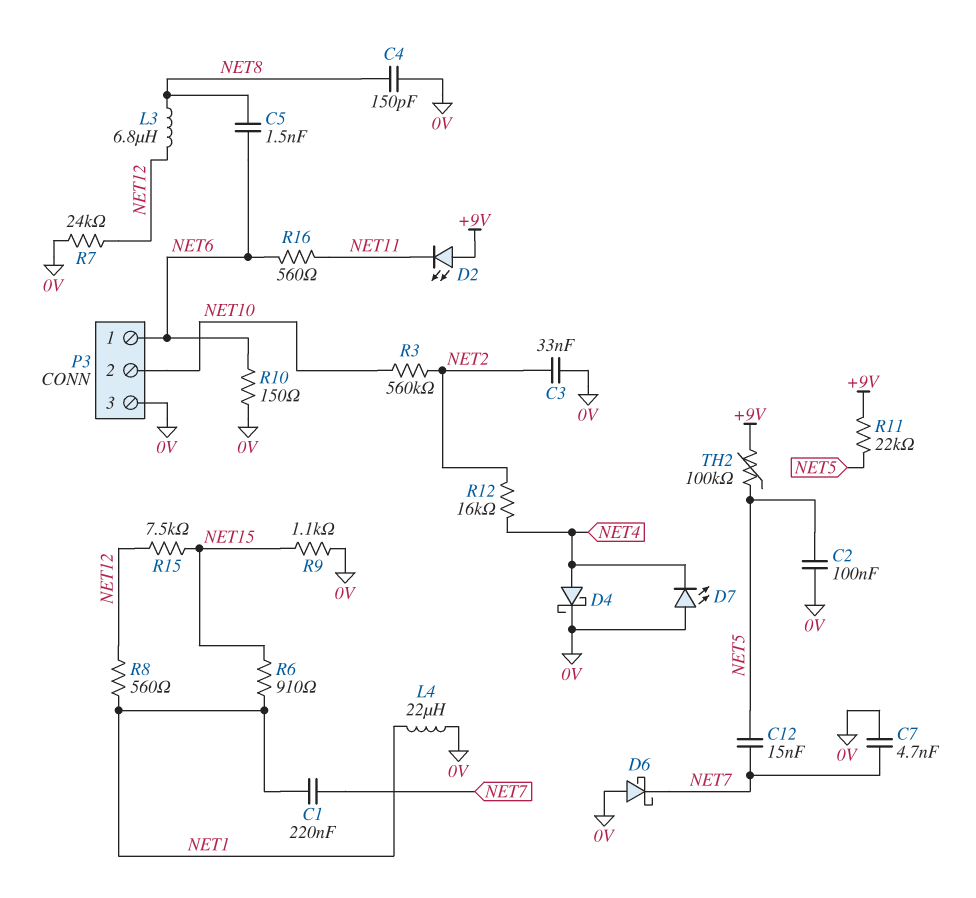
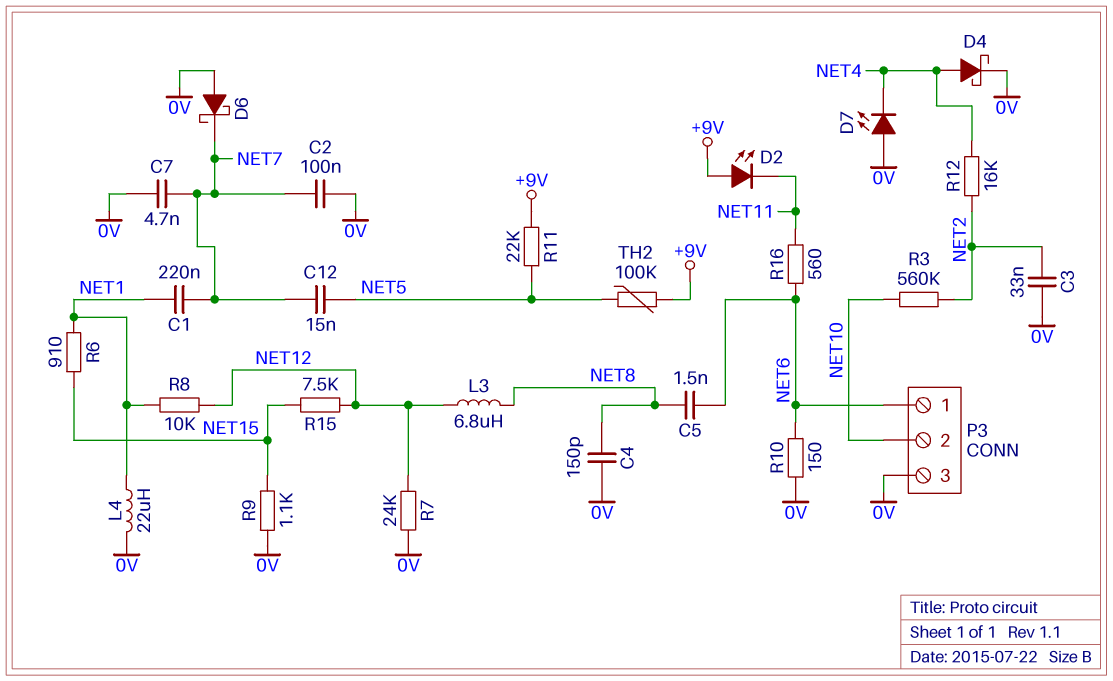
C2: 100nF (0V, NET5) -> 100nF (0V, NET7)
R8: 560 (NET1, NET12) -> 10k (NET1, NET12)

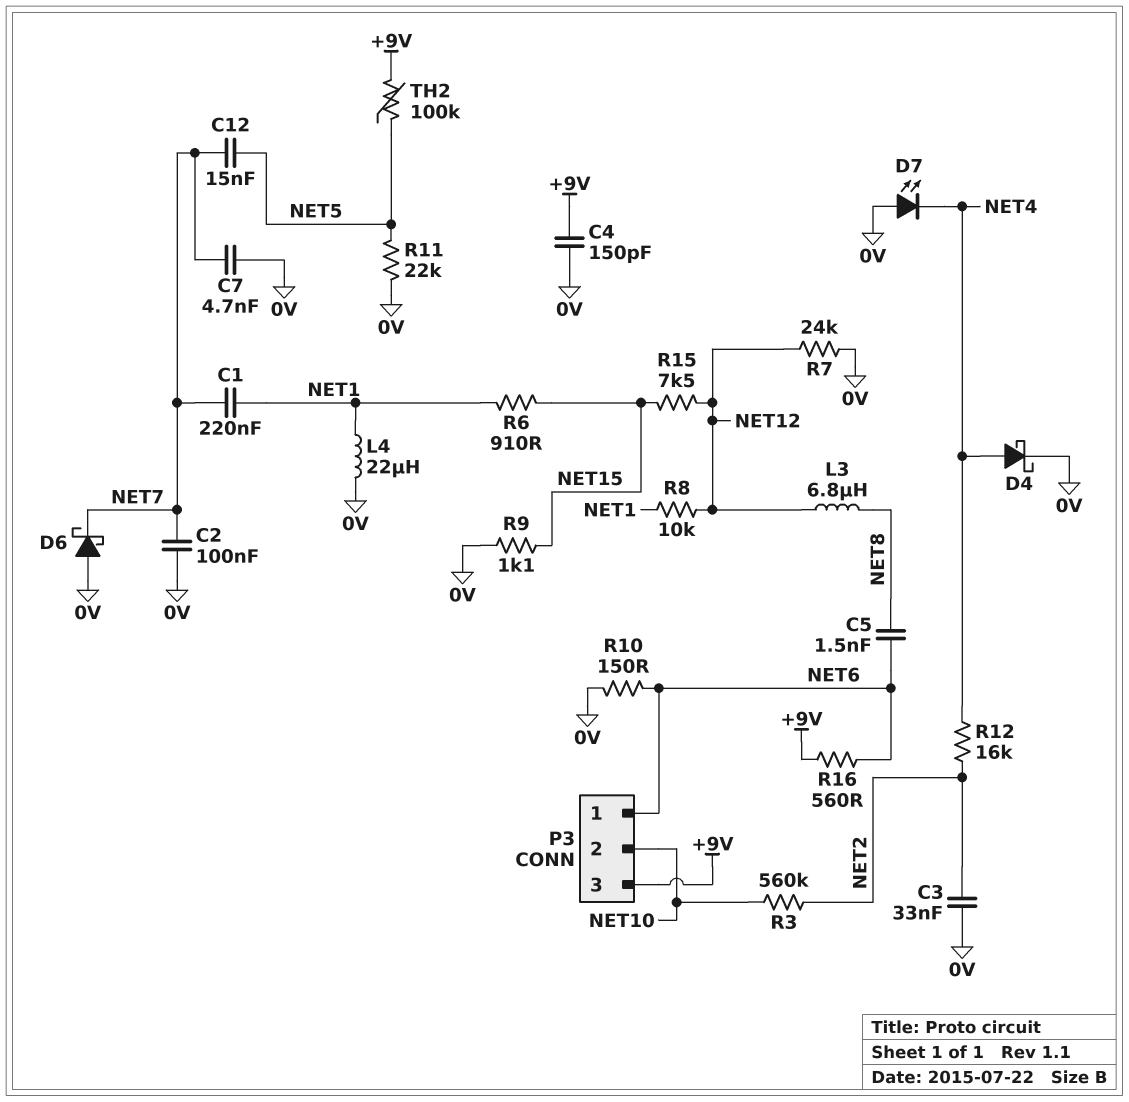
C4: 150pF (0V, NET8) -> 150pF (+9V, 0V)
D2: LED (A +9V, K NET11) -> none
P3 pin 3: 0V -> +9V
R11: 22k (+9V, NET5) -> 22k (0V, NET5)
R16: 560 (NET6, NET11) -> 560 (+9V, NET6)

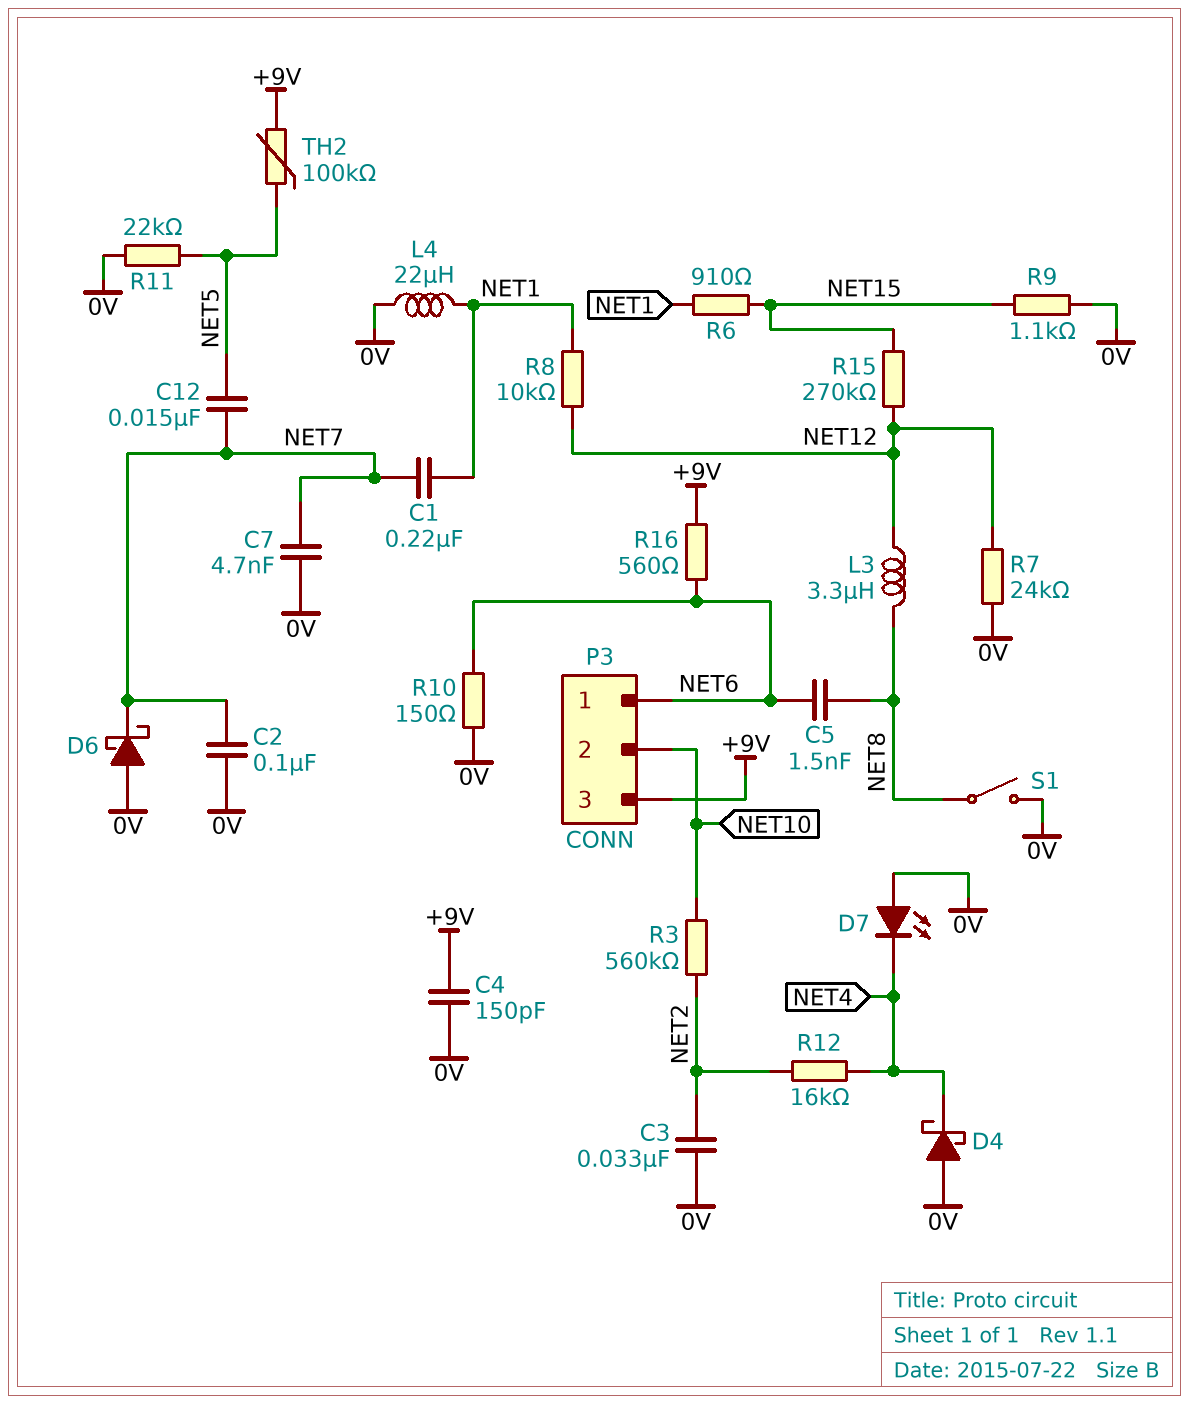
D4: schottky (A NET4, K 0V) -> schottky (A 0V, K NET4)
L3: 6.8uH (NET8, NET12) -> 3.3uH (NET8, NET12)
R15: 7.5k (NET12, NET15) -> 270k (NET12, NET15)
S1: none -> switch (0V, NET8)

